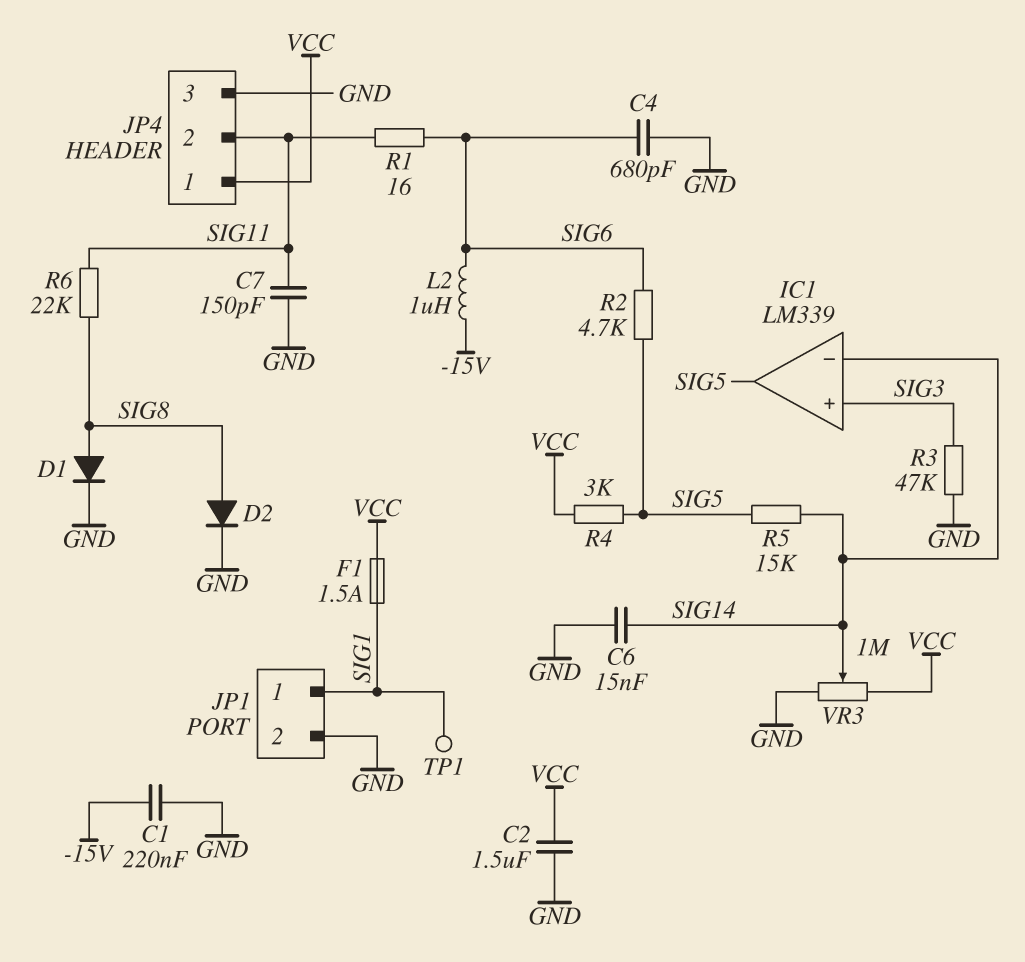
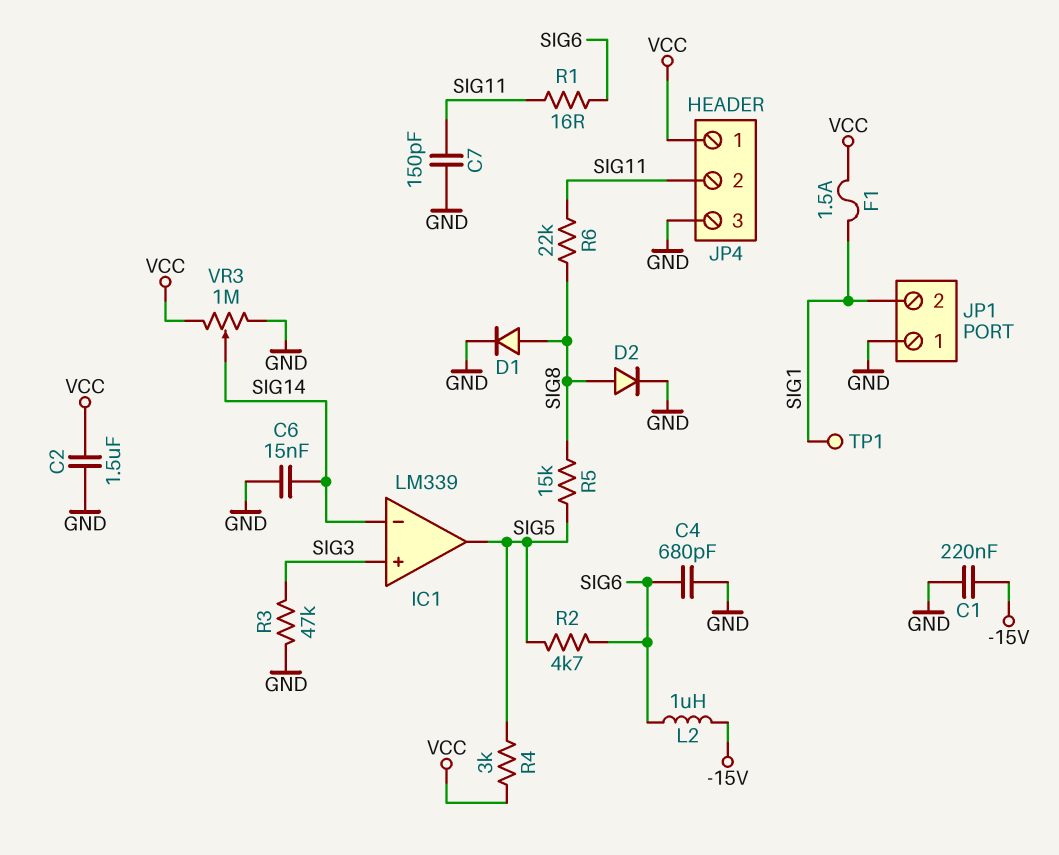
JP1 pin 1: SIG1 -> GND
JP1 pin 2: GND -> SIG1
R5: 15k (SIG5, SIG14) -> 15k (SIG5, SIG8)

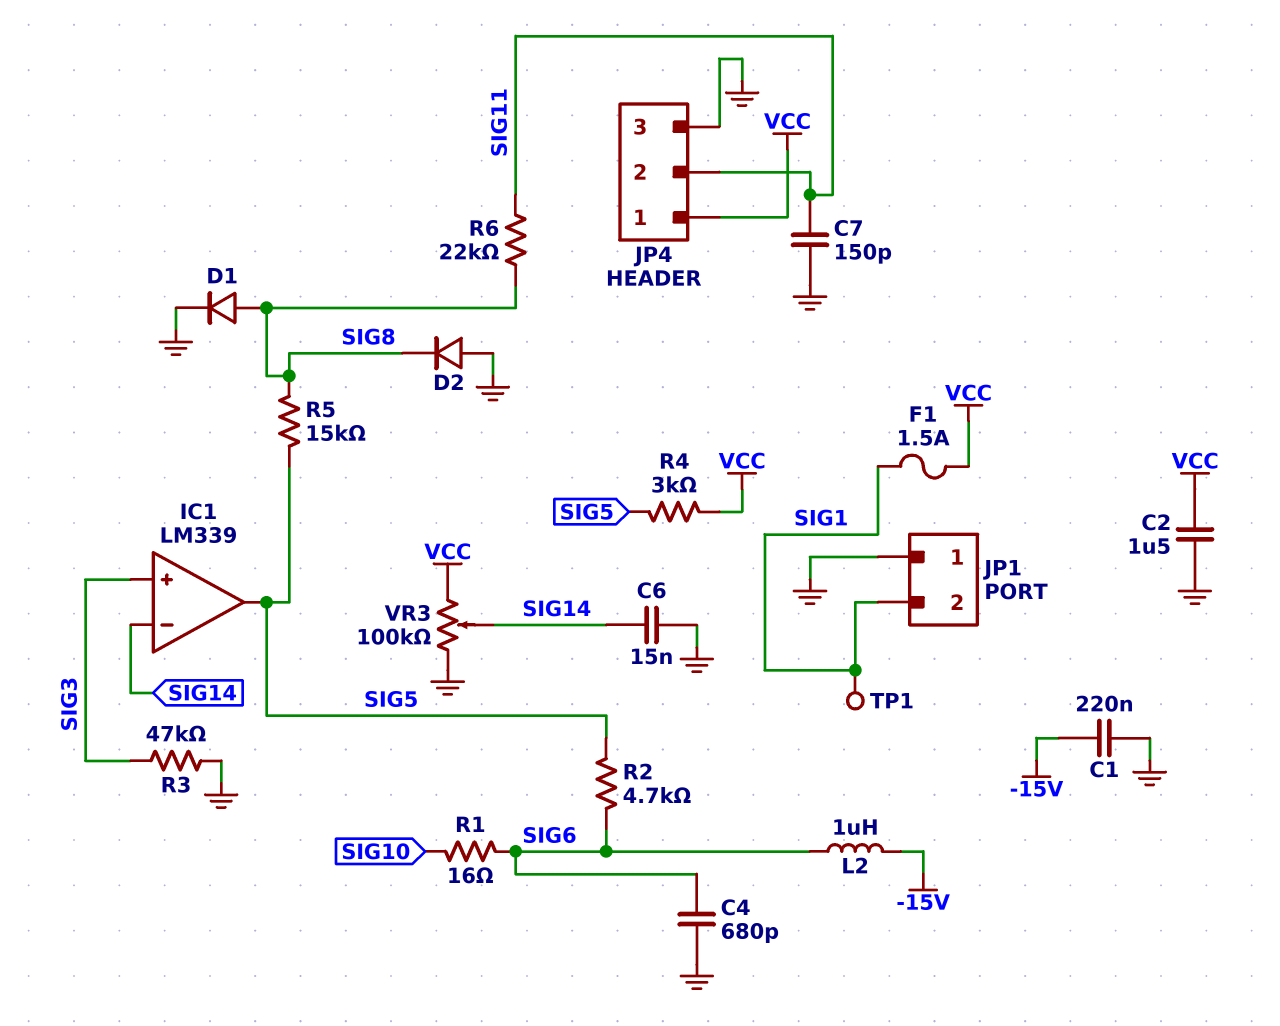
D2: diode (A SIG8, K GND) -> diode (A GND, K SIG8)
R1: 16 (SIG6, SIG11) -> 16 (SIG6, SIG10)
VR3: 1M (GND, VCC, wiper SIG14) -> 100k (GND, VCC, wiper SIG14)

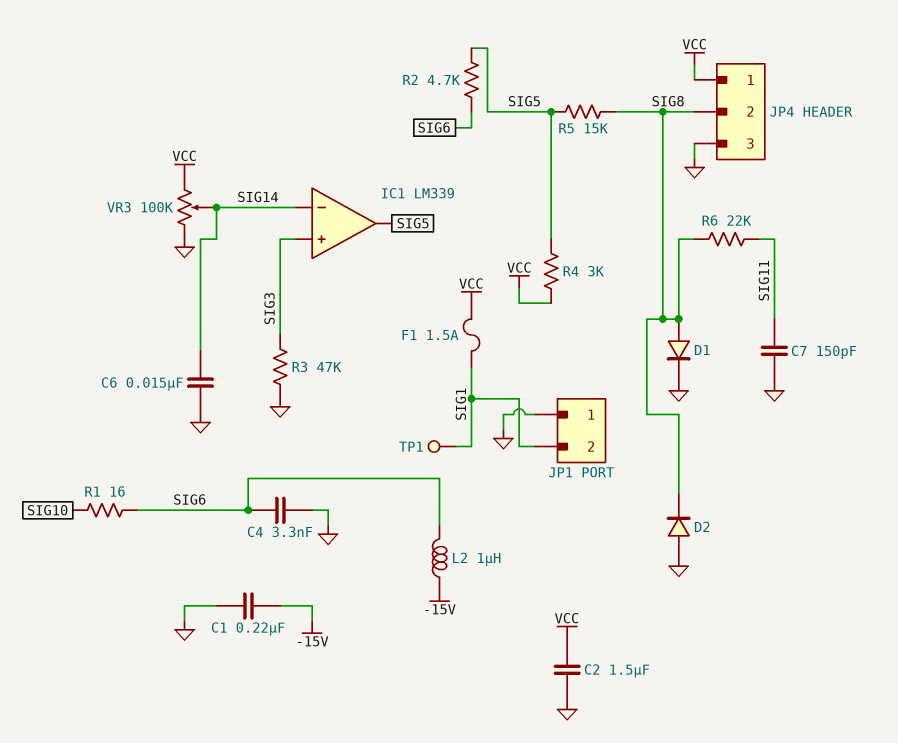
C4: 680pF (GND, SIG6) -> 3.3nF (GND, SIG6)
JP4 pin 2: SIG11 -> SIG8

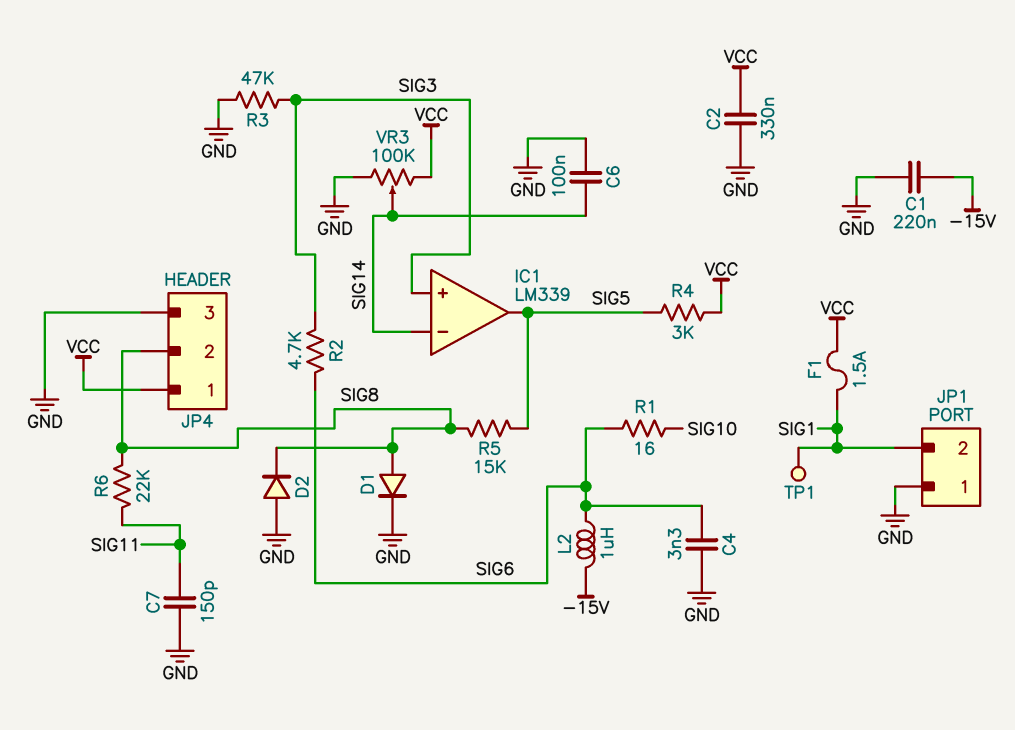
C2: 1.5uF (GND, VCC) -> 330nF (GND, VCC)
C6: 15nF (GND, SIG14) -> 100nF (GND, SIG14)
R2: 4.7k (SIG5, SIG6) -> 4.7k (SIG3, SIG6)

